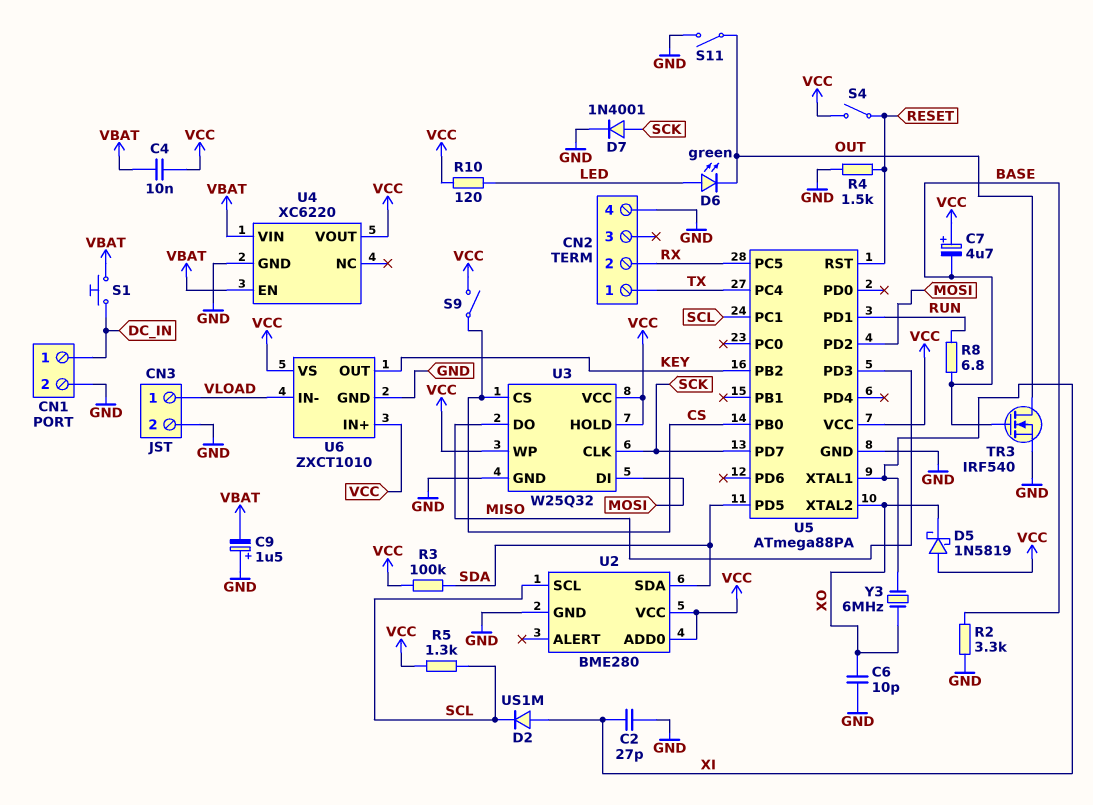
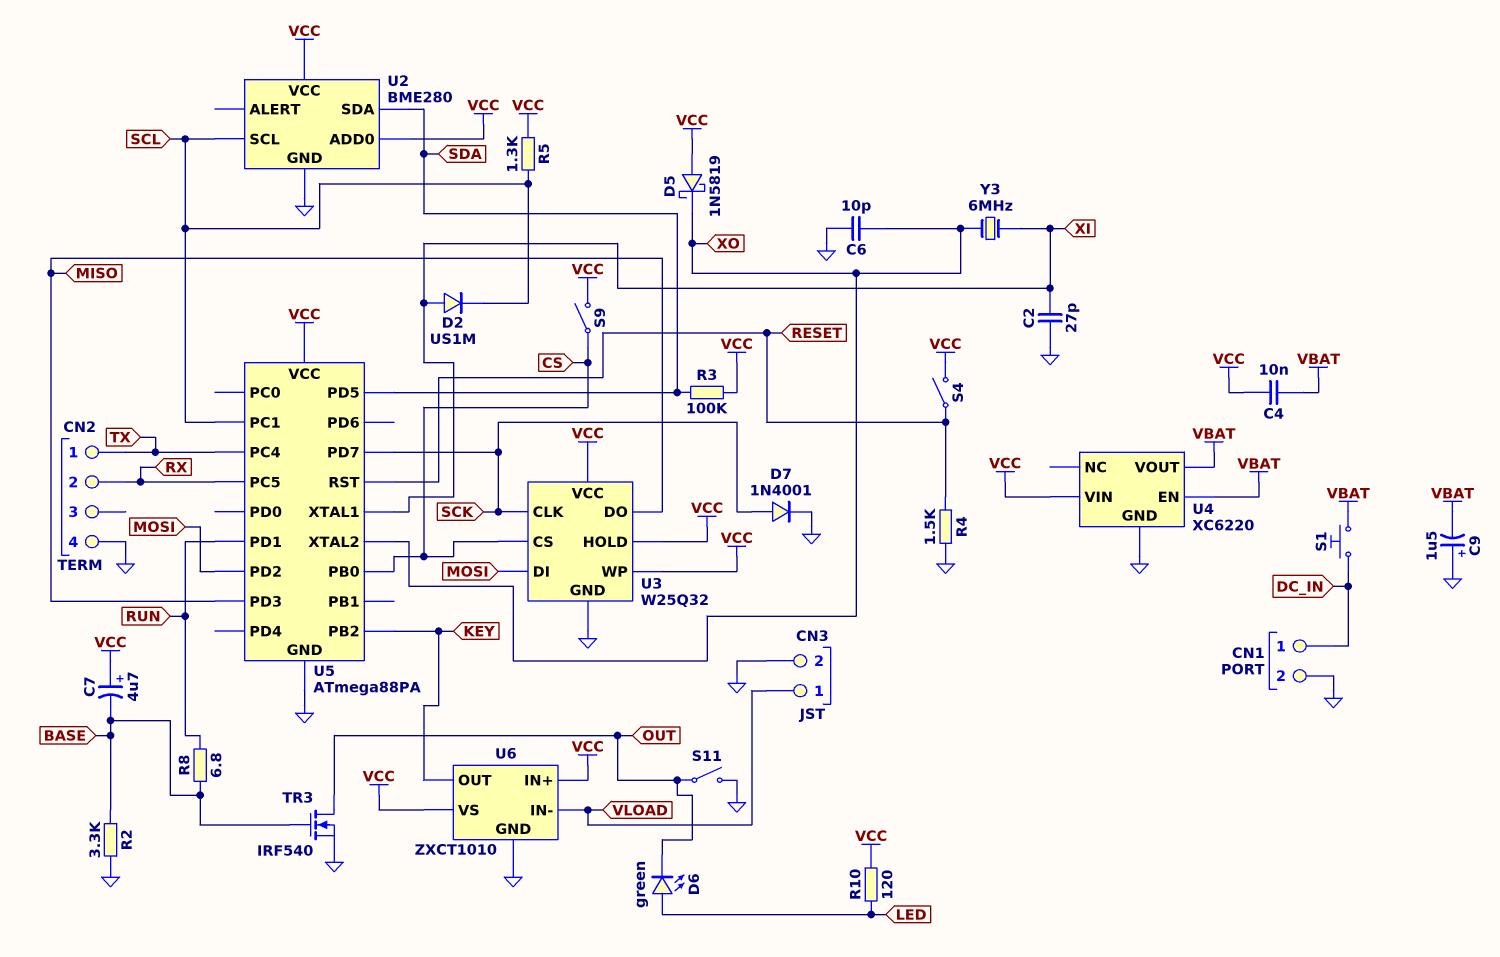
U4 pin VIN: VBAT -> VCC
U4 pin VOUT: VCC -> VBAT

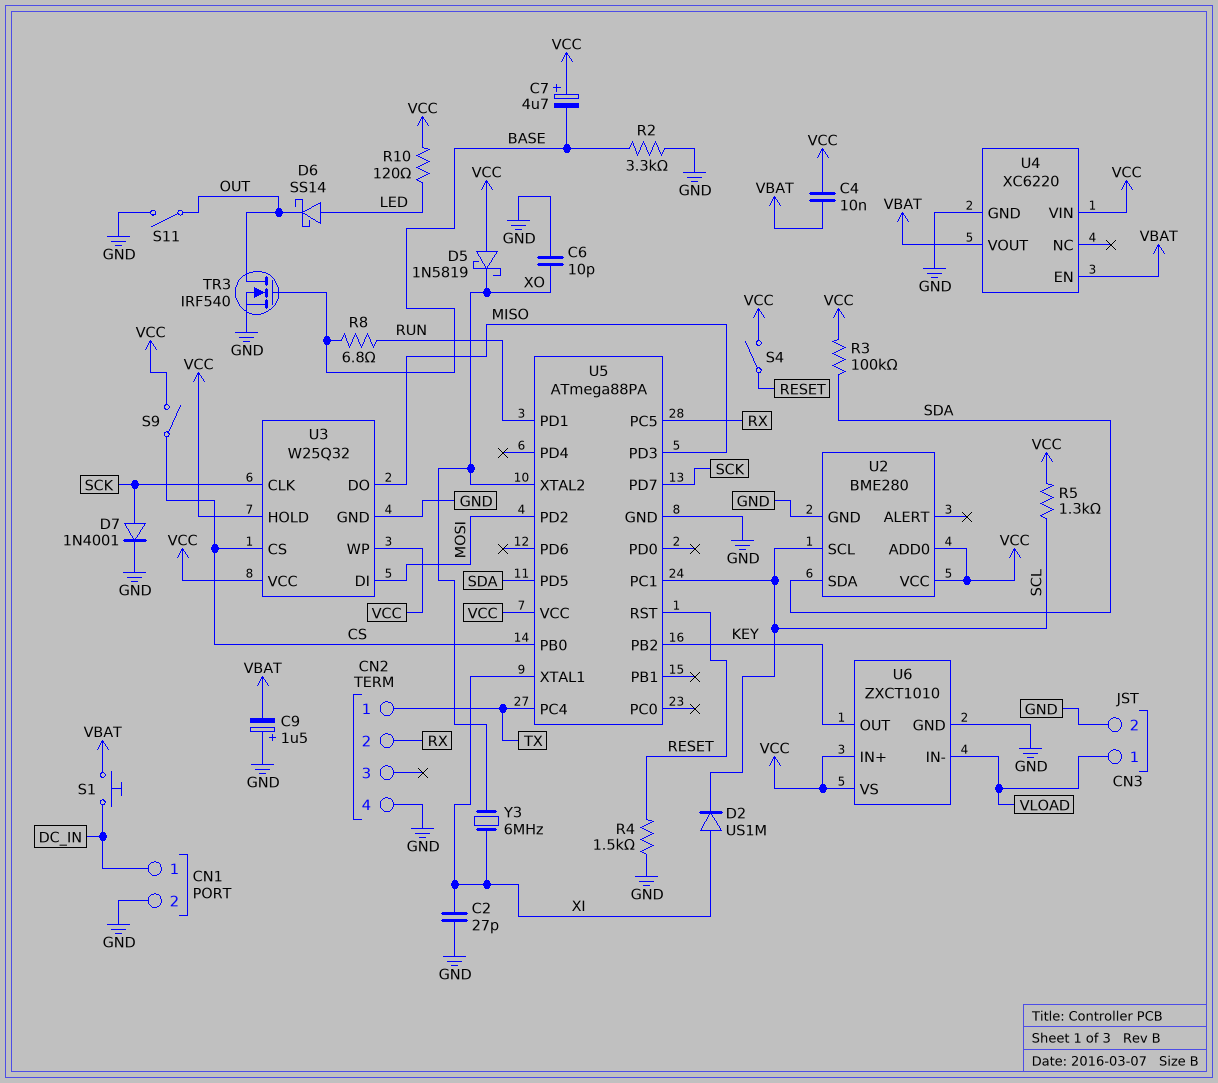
D6: LED green (A LED, K OUT) -> schottky SS14 (A LED, K OUT)

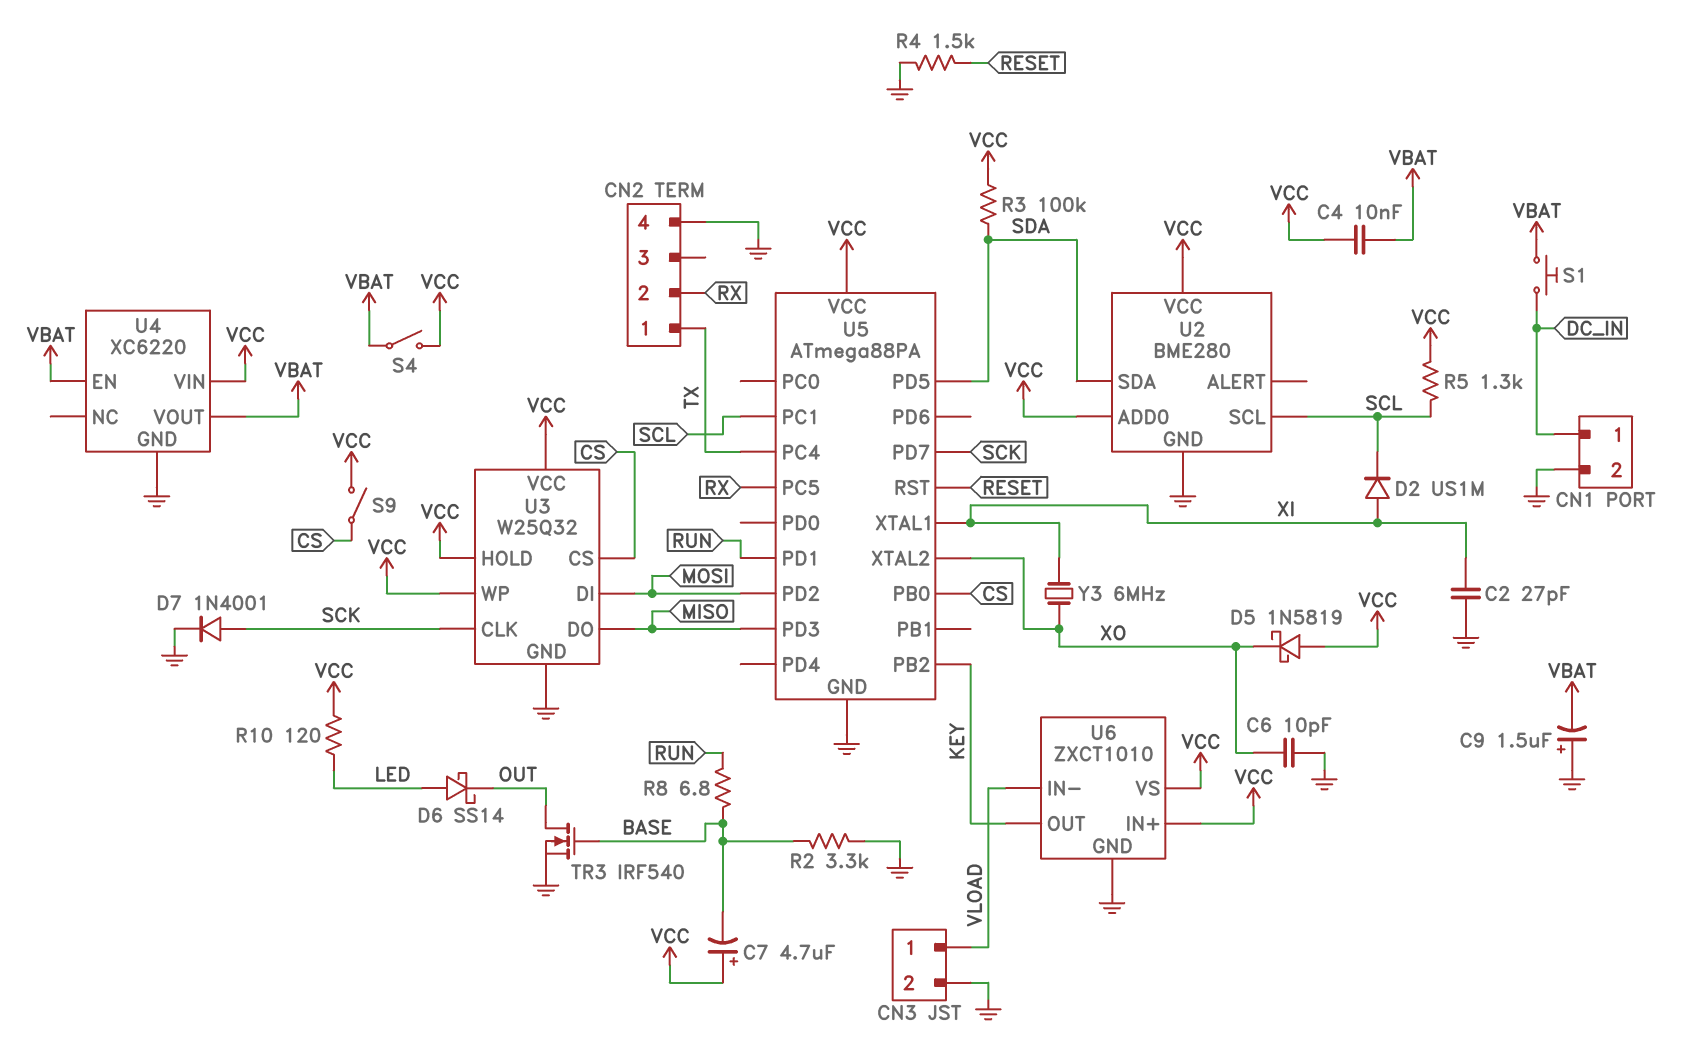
S4: switch (RESET, VCC) -> switch (VBAT, VCC)
S11: switch (GND, OUT) -> none

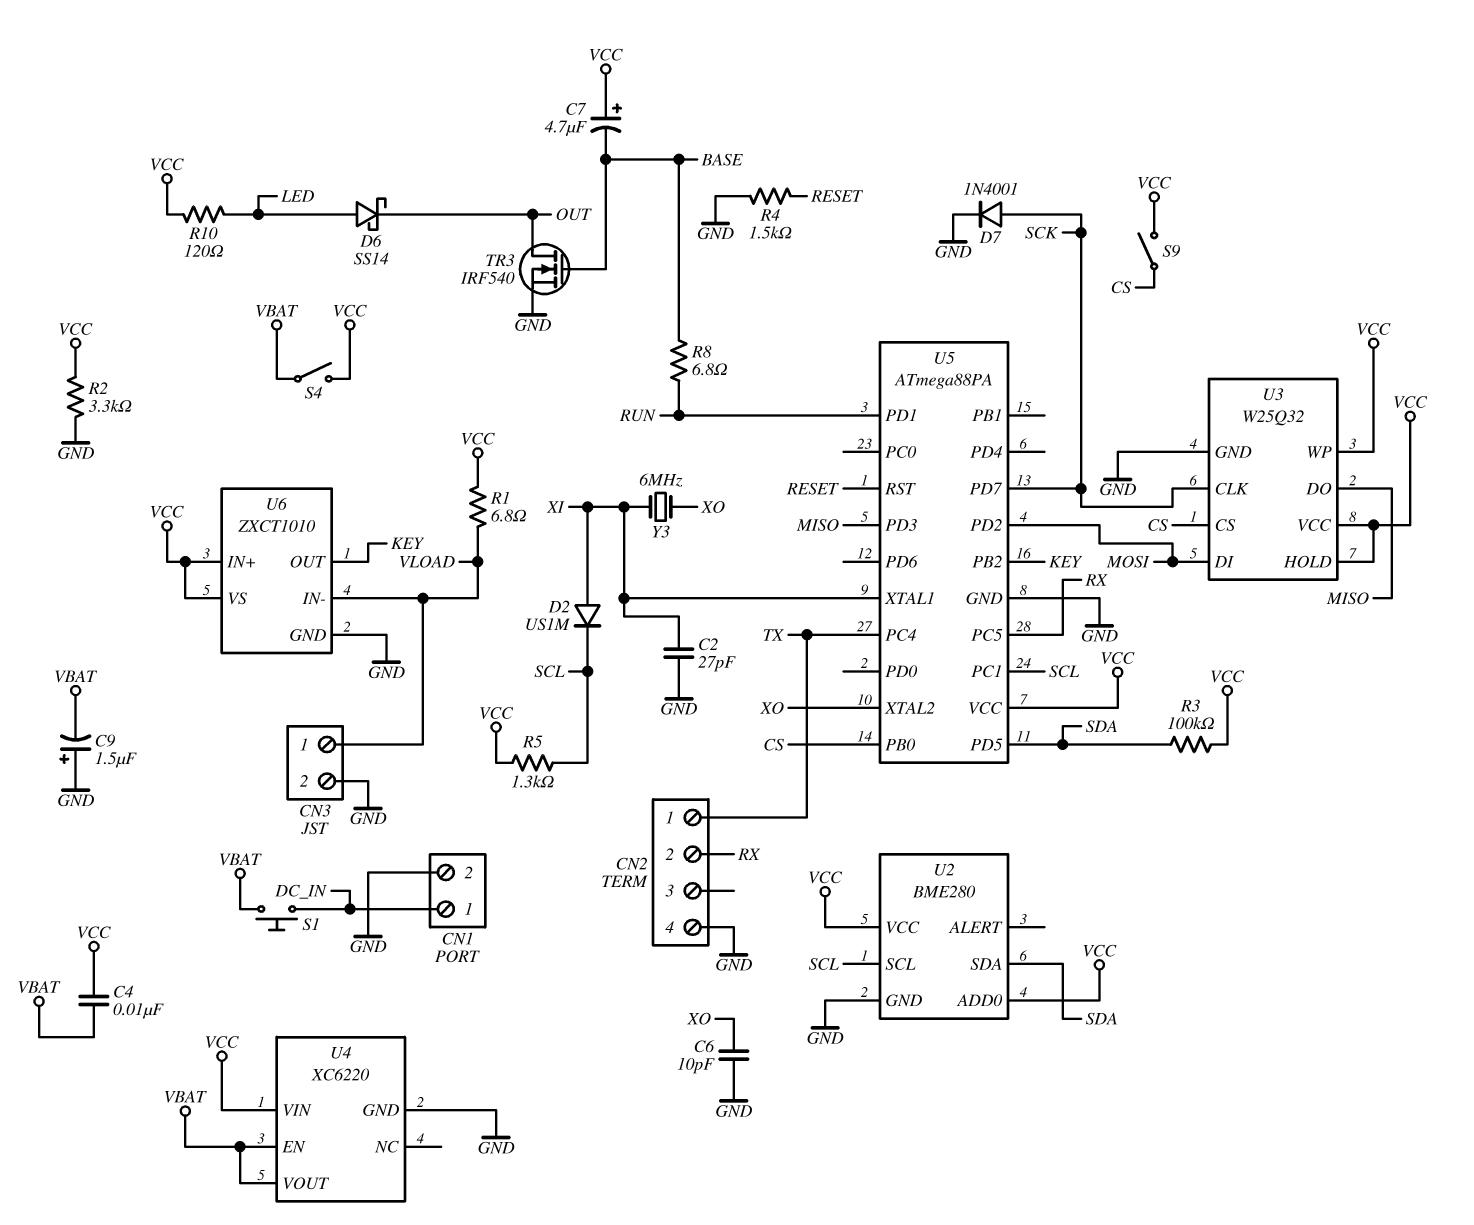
D5: schottky 1N5819 (A VCC, K XO) -> none
R1: none -> 6.8 (VCC, VLOAD)
R2: 3.3k (BASE, GND) -> 3.3k (GND, VCC)

